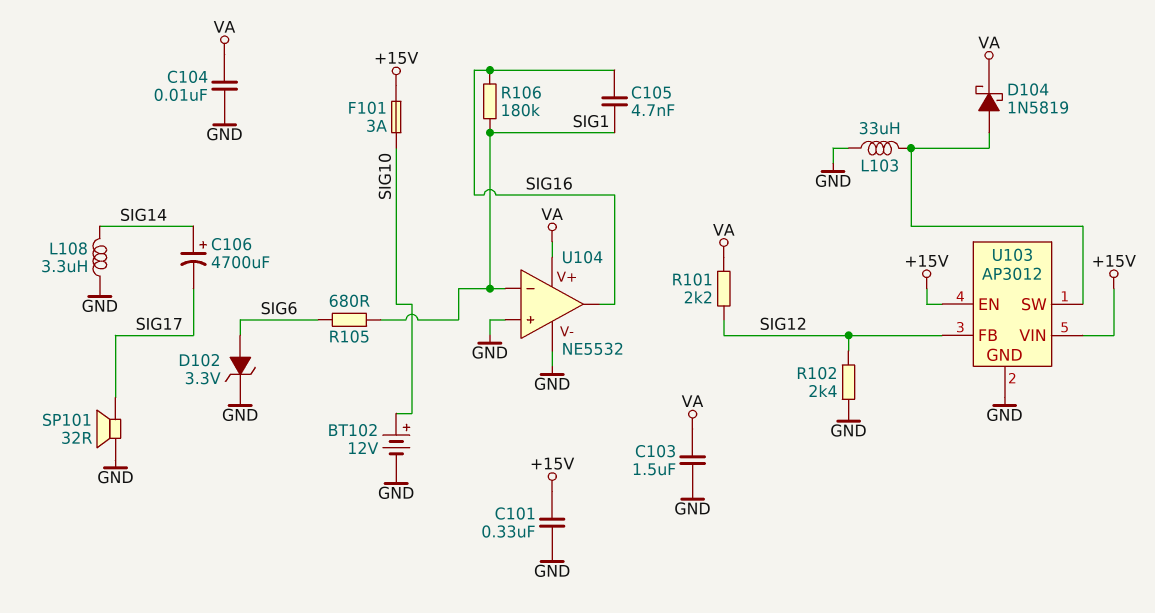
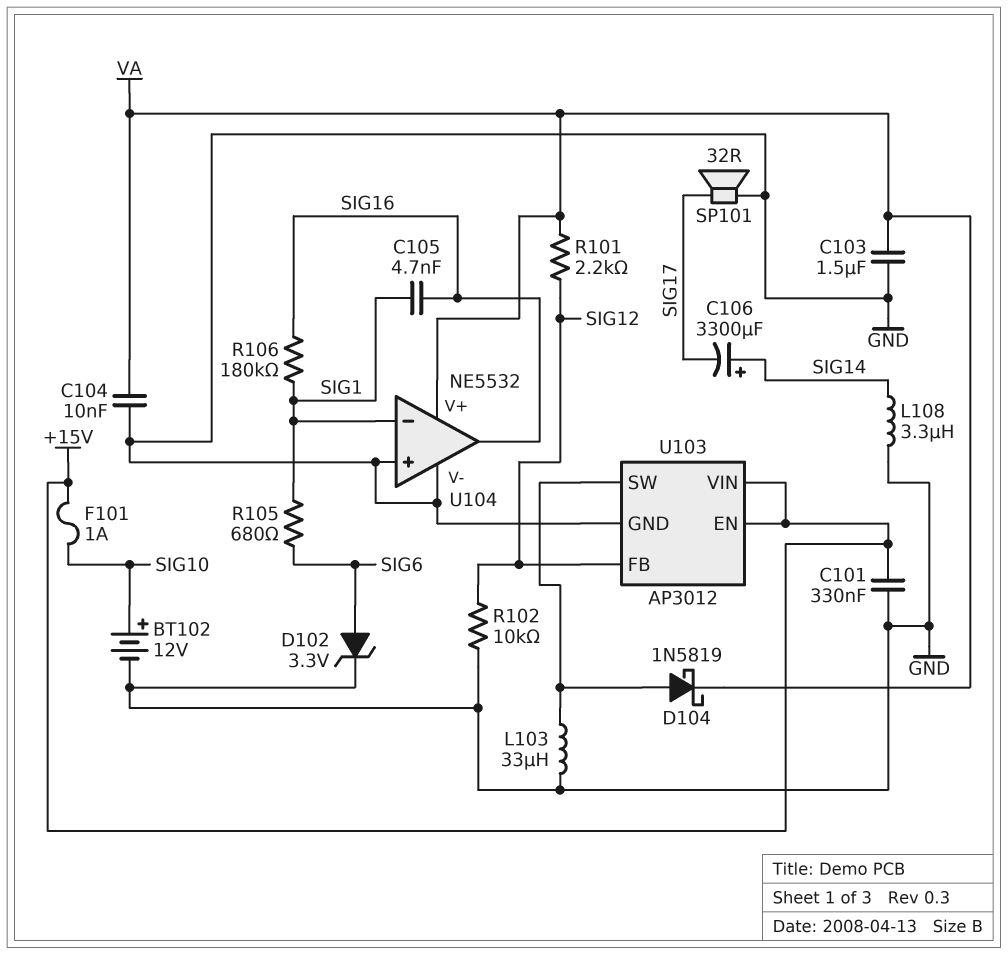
C106: 4700uF (plus SIG14, minus SIG17) -> 3300uF (plus SIG14, minus SIG17)
F101: 3A (+15V, SIG10) -> 1A (+15V, SIG10)
R102: 2.4k (GND, SIG12) -> 10k (GND, SIG12)

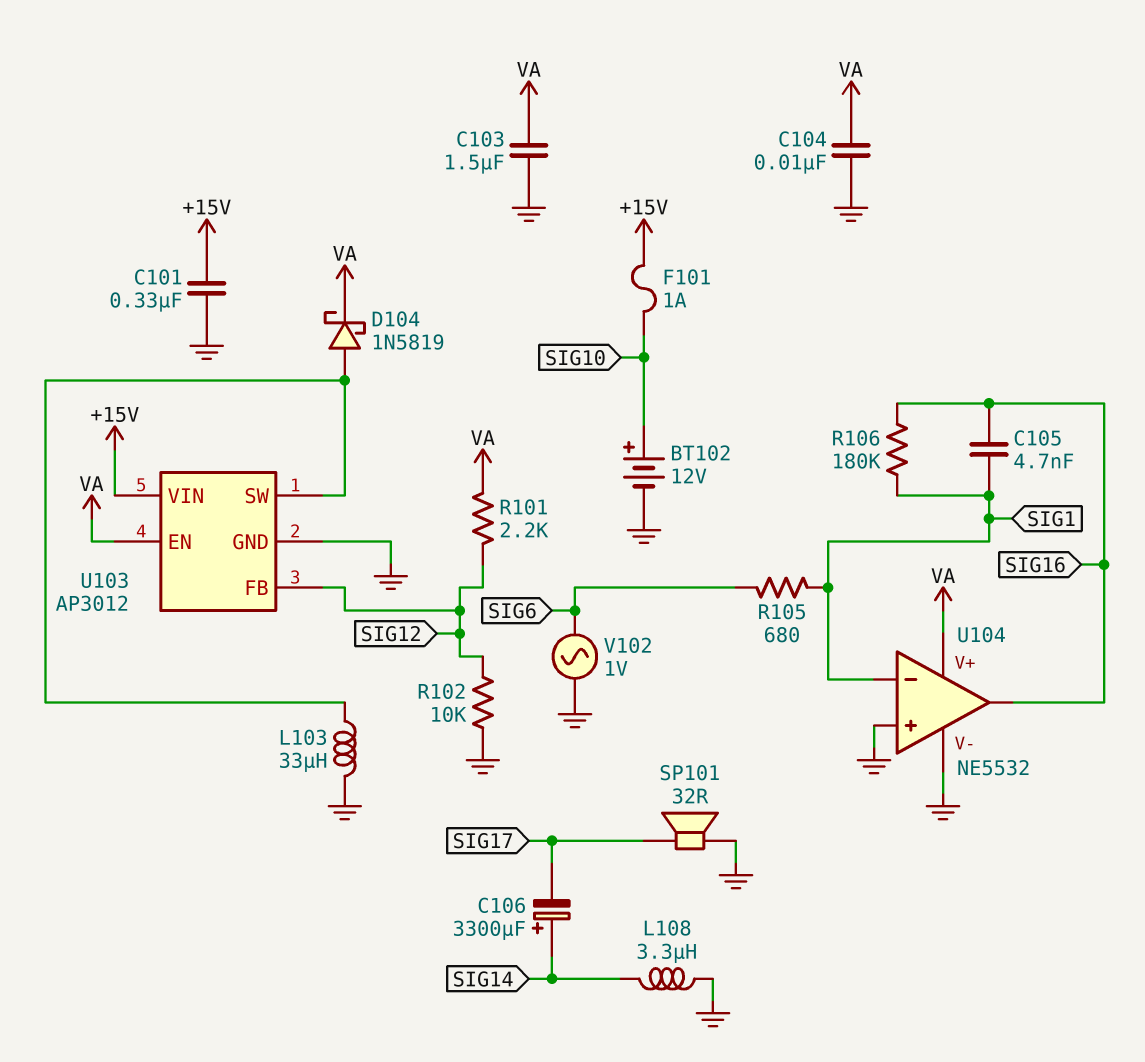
D102: zener 3.3V (A SIG6, K GND) -> none
U103 pin EN: +15V -> VA
V102: none -> AC 1V (GND, SIG6)

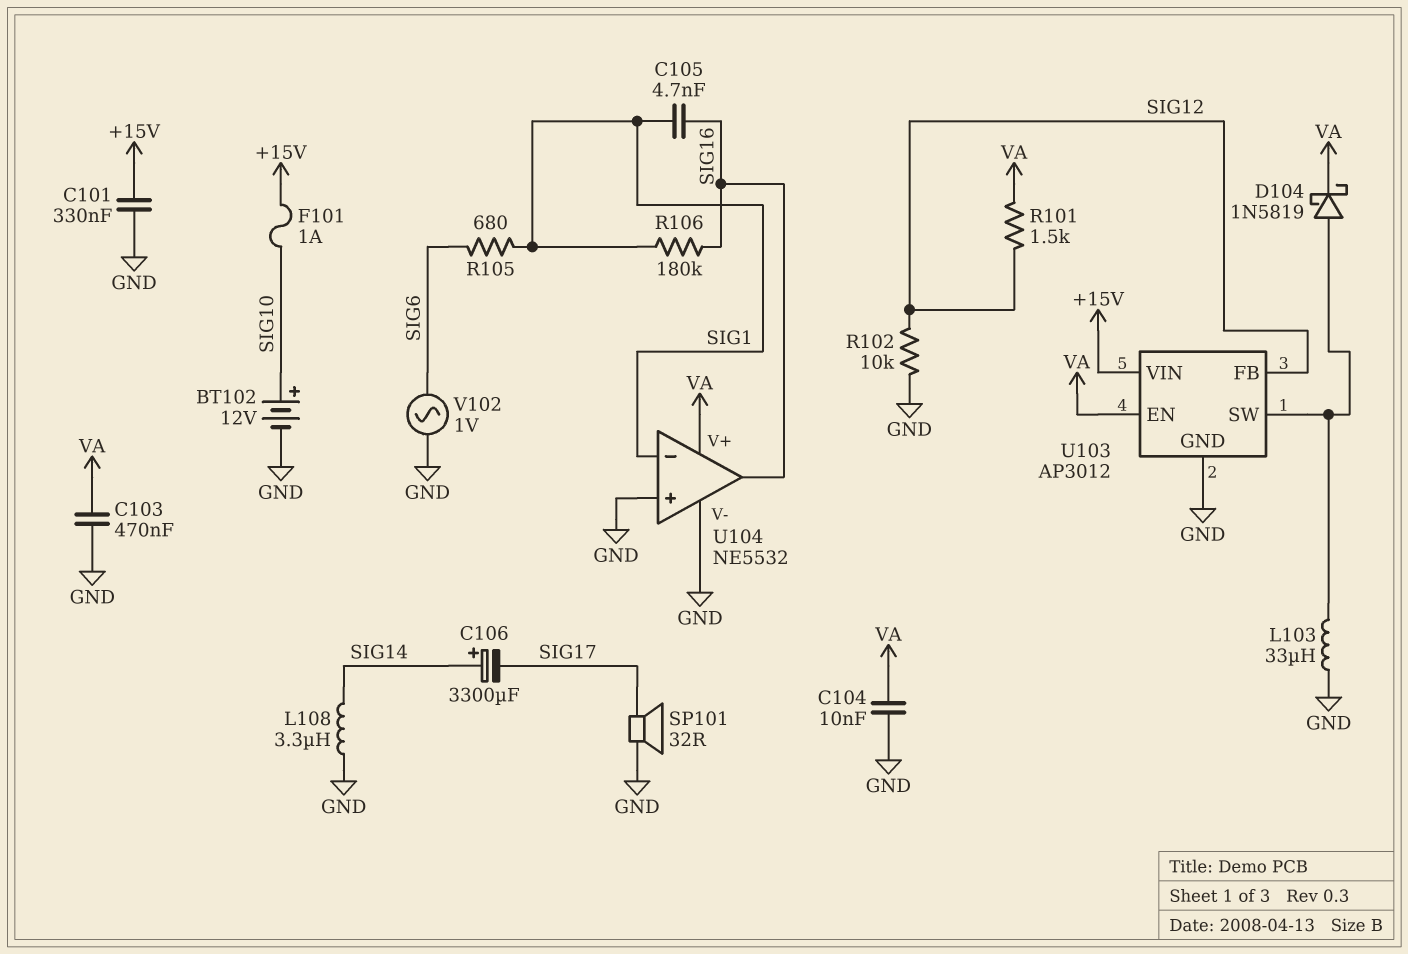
C103: 1.5uF (GND, VA) -> 470nF (GND, VA)
R101: 2.2k (SIG12, VA) -> 1.5k (SIG12, VA)

